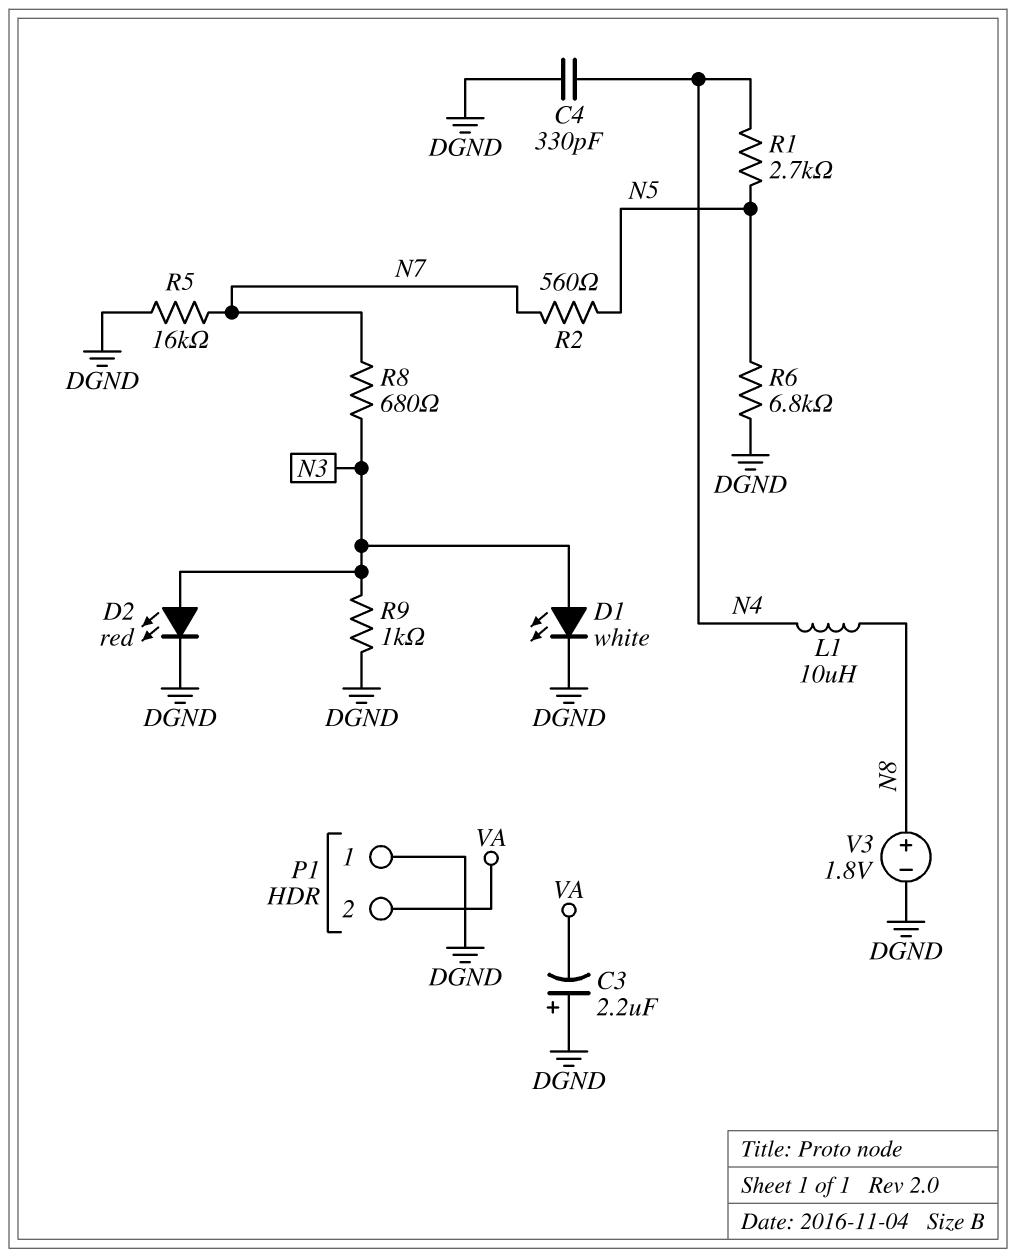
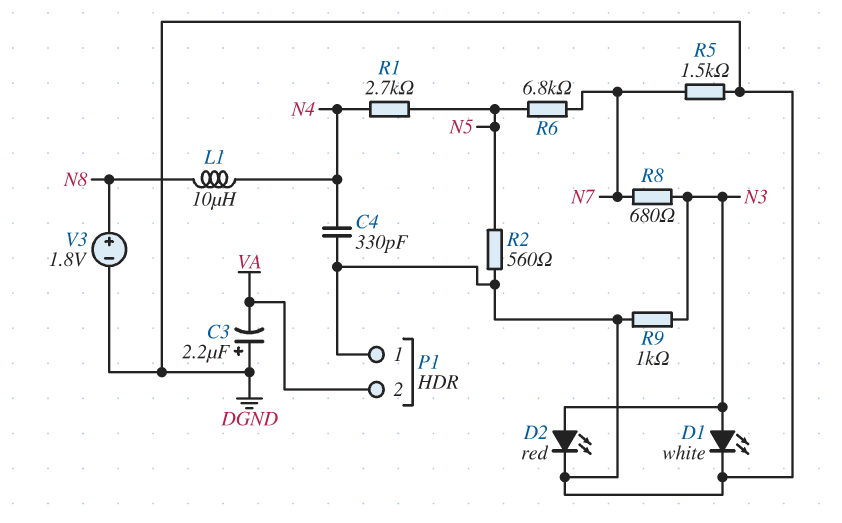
R2: 560 (N5, N7) -> 560 (DGND, N5)
R5: 16k (DGND, N7) -> 1.5k (DGND, N7)
R6: 6.8k (DGND, N5) -> 6.8k (N5, N7)

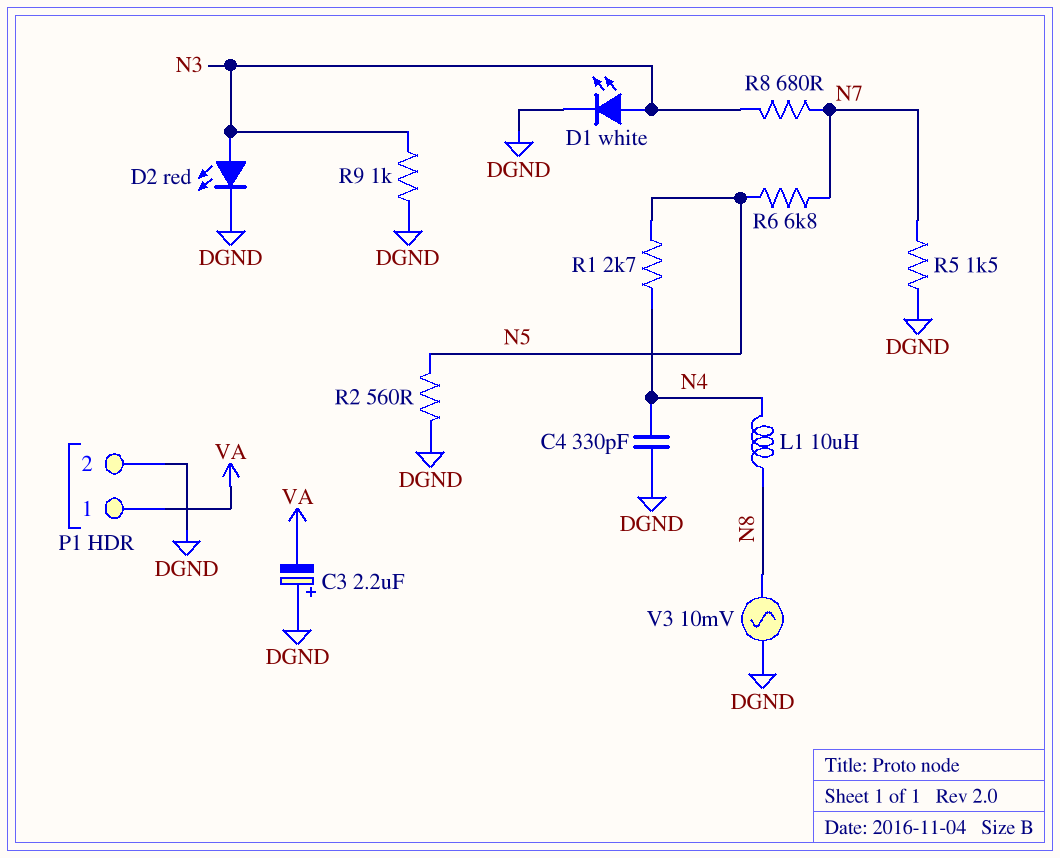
P1 pin 1: DGND -> VA
P1 pin 2: VA -> DGND
V3: 1.8V (plus N8, minus DGND) -> AC 10mV (DGND, N8)

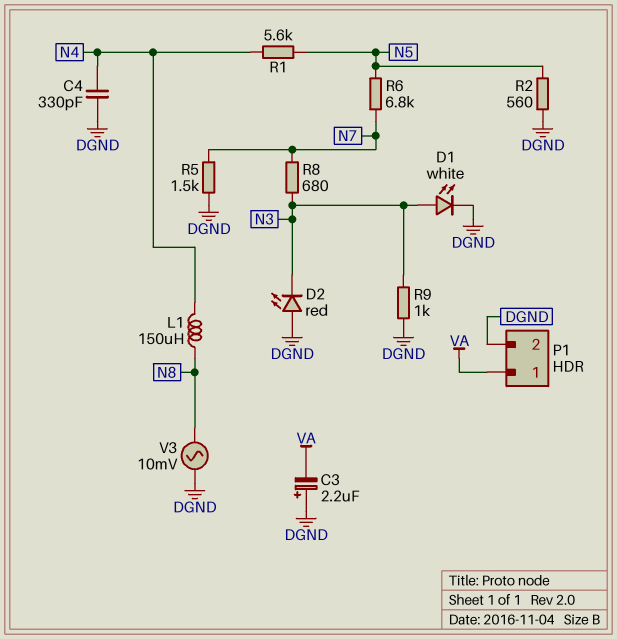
D2: LED red (A N3, K DGND) -> LED red (A DGND, K N3)
L1: 10uH (N4, N8) -> 150uH (N4, N8)
R1: 2.7k (N4, N5) -> 5.6k (N4, N5)

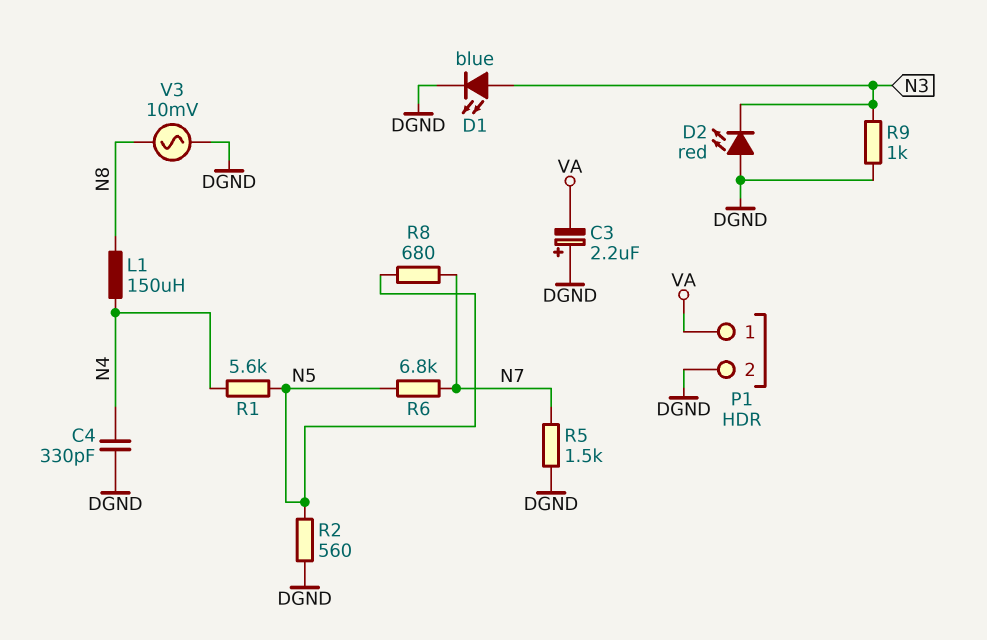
D1: LED white (A N3, K DGND) -> LED blue (A N3, K DGND)
R8: 680 (N3, N7) -> 680 (N5, N7)

